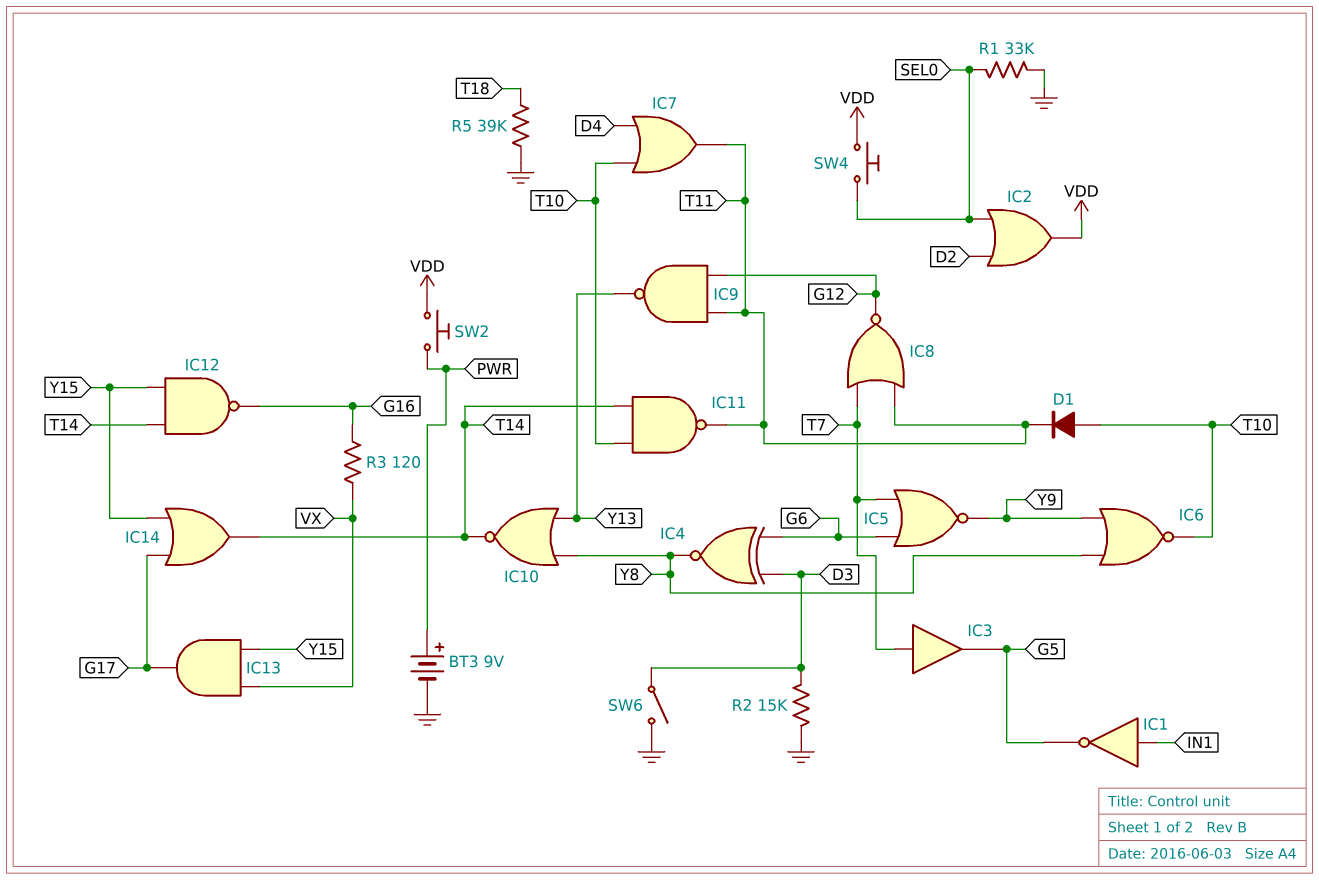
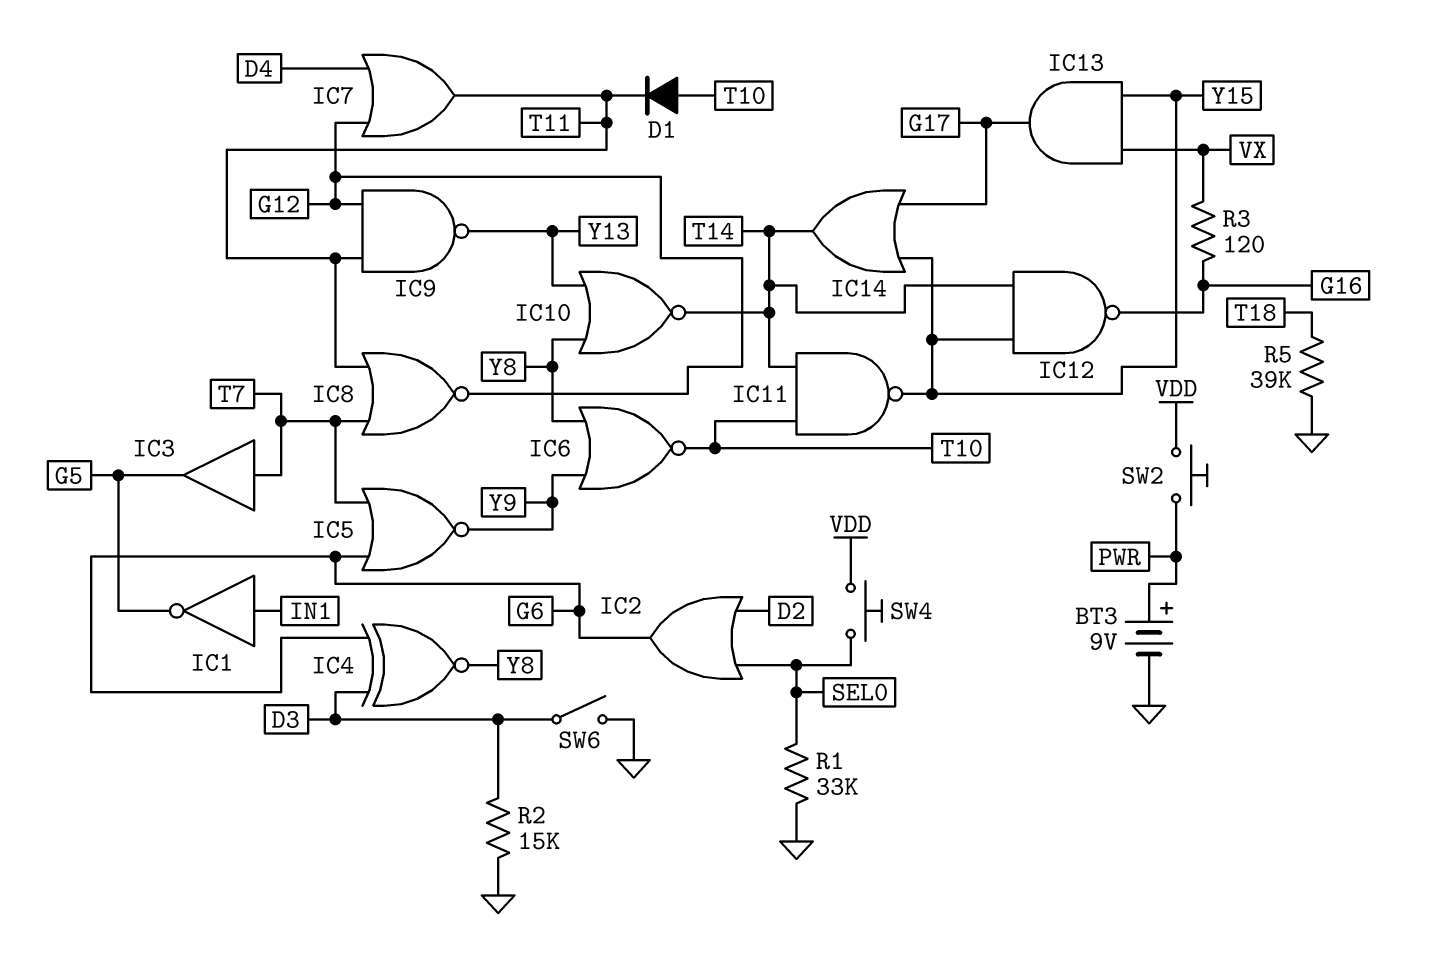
IC2: OR (in D2, in SEL0, out VDD) -> OR (in D2, in SEL0, out G6)
IC7: OR (in D4, in T10, out T11) -> OR (in D4, in G12, out T11)
IC11: NAND (in T10, in T14, out T11) -> NAND (in T10, in T14, out Y15)

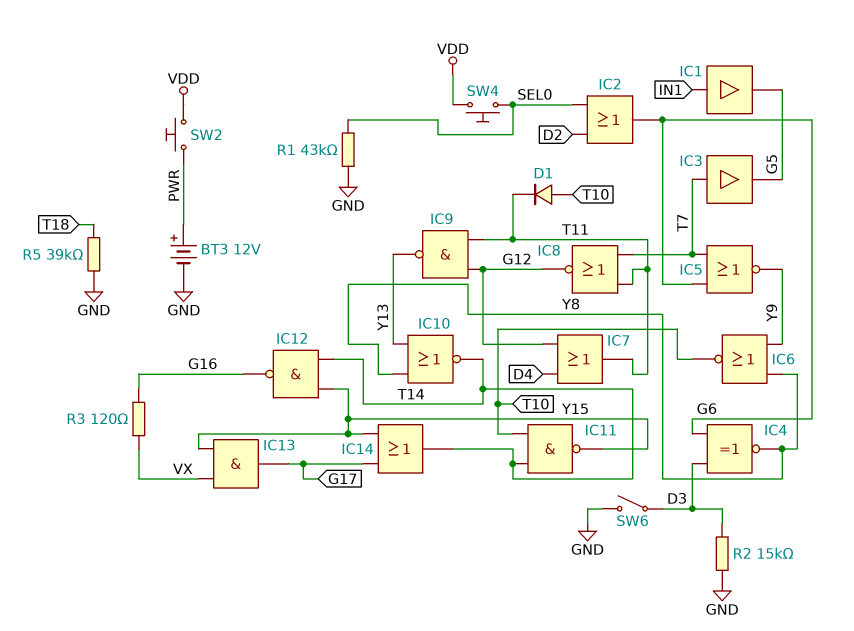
BT3: 9V (plus PWR, minus GND) -> 12V (plus PWR, minus GND)
IC1: NOT (in IN1, out G5) -> buffer (in IN1, out G5)
R1: 33k (GND, SEL0) -> 43k (GND, SEL0)

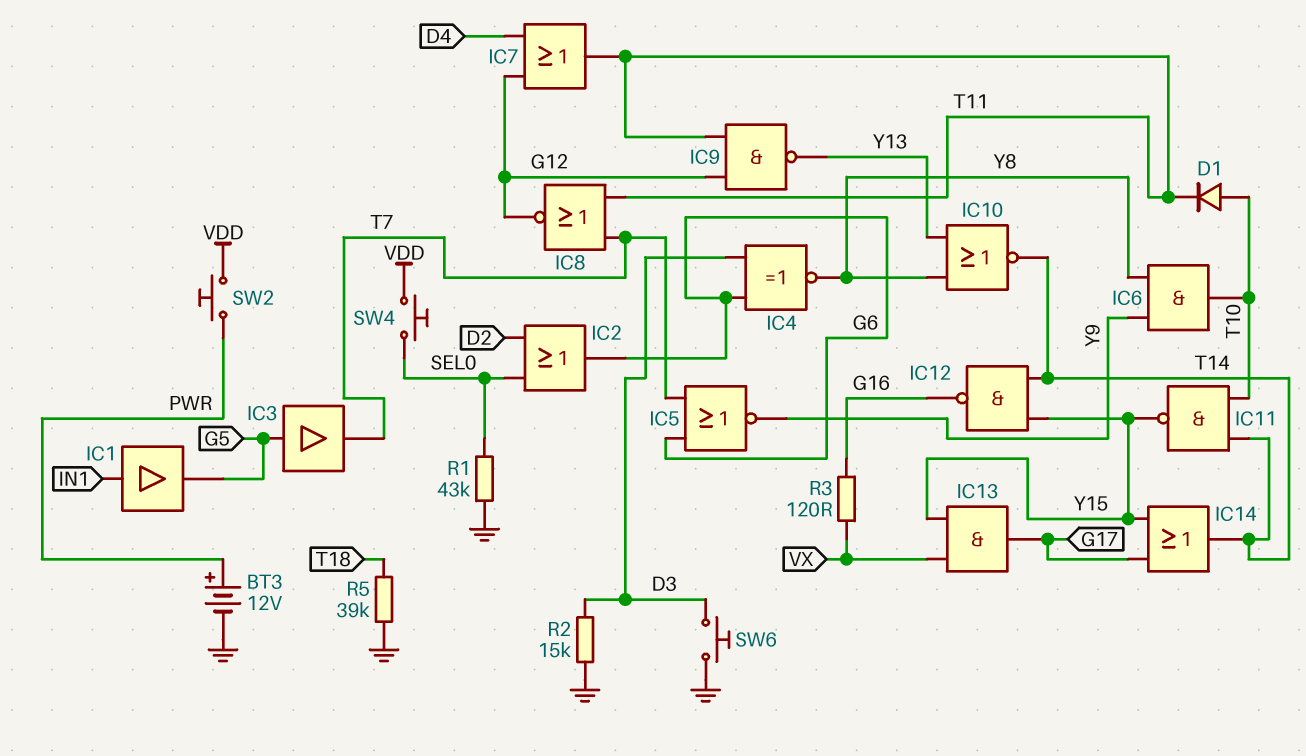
IC3: buffer (in T7, out G5) -> buffer (in G5, out T7)
IC6: NOR (in Y8, in Y9, out T10) -> AND (in Y8, in Y9, out T10)
SW6: switch (D3, GND) -> button (D3, GND)

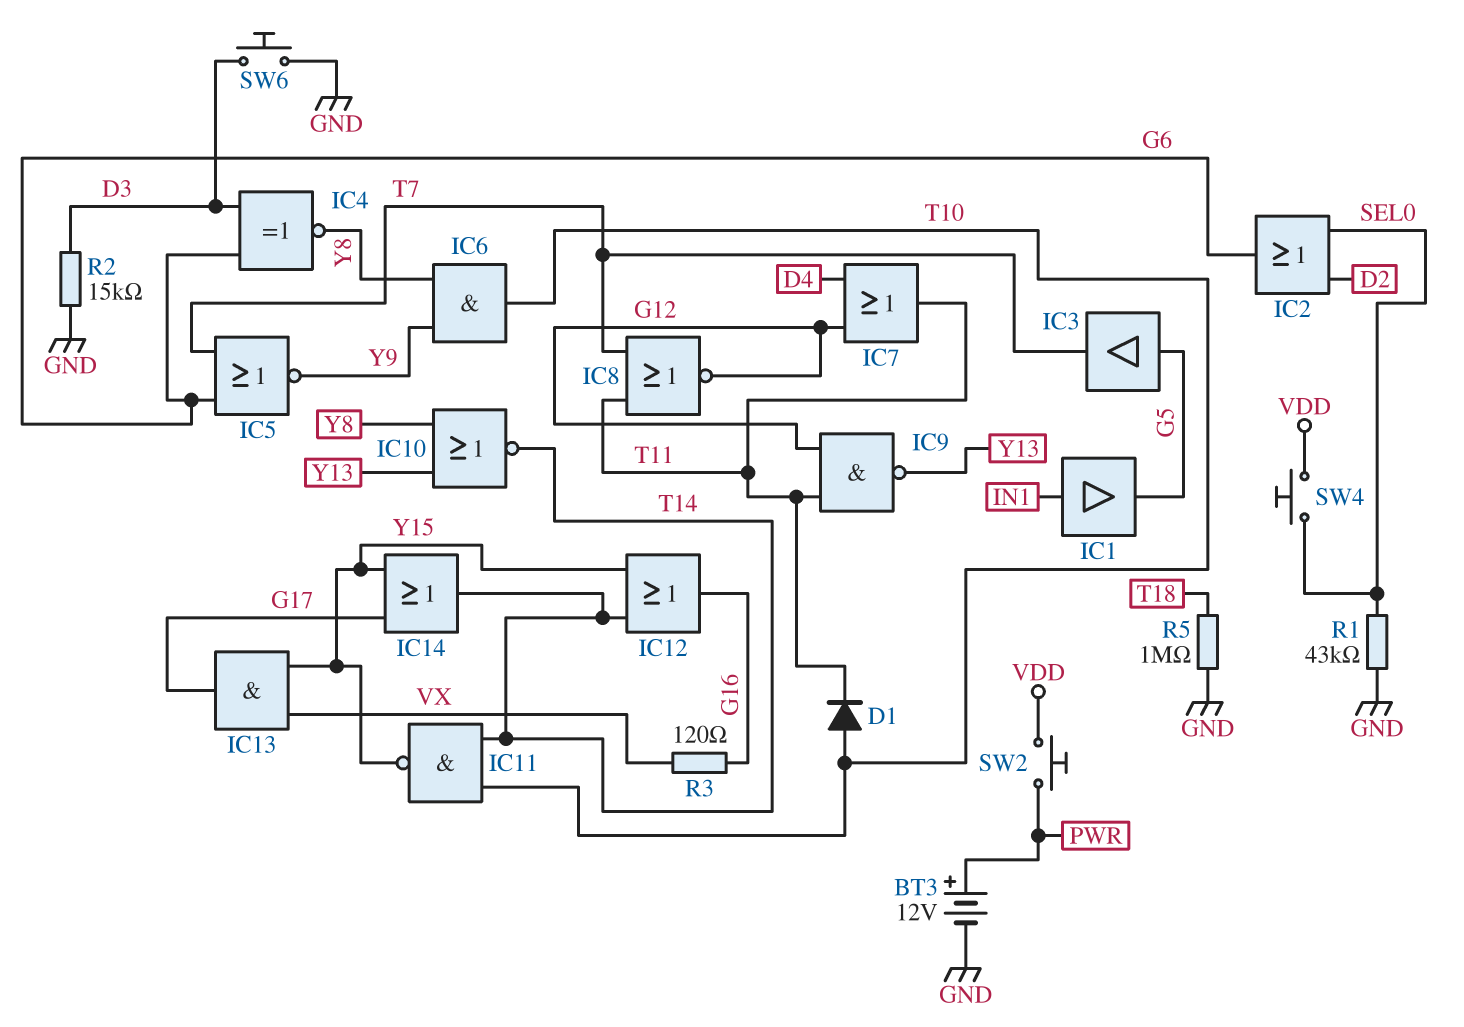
IC12: NAND (in T14, in Y15, out G16) -> OR (in T14, in Y15, out G16)
R5: 39k (GND, T18) -> 1M (GND, T18)

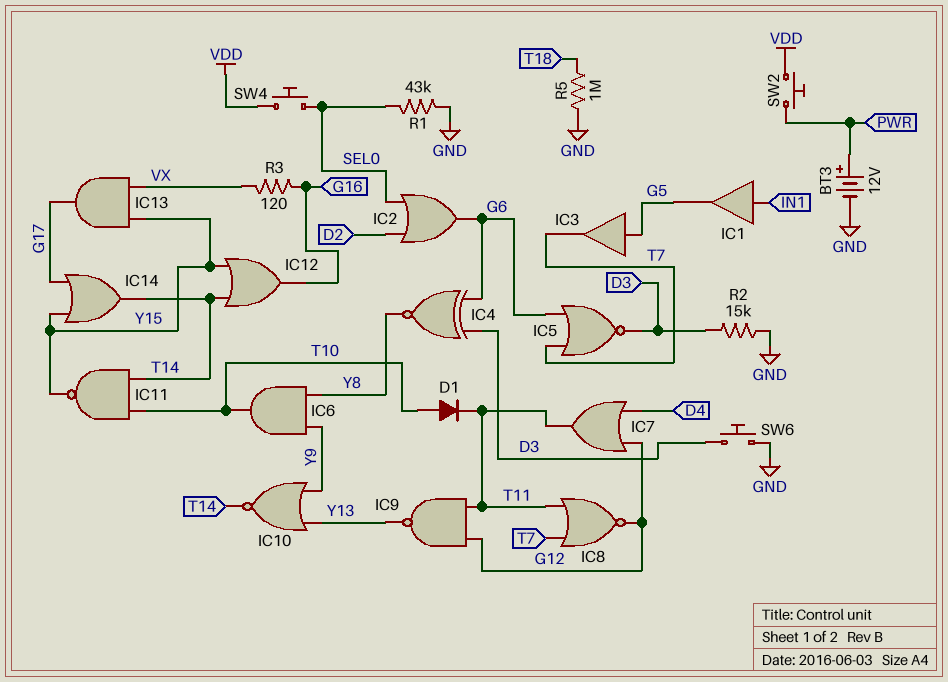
IC5: NOR (in G6, in T7, out Y9) -> NOR (in G6, in T7, out D3)
IC10: NOR (in Y8, in Y13, out T14) -> NOR (in Y9, in Y13, out T14)

